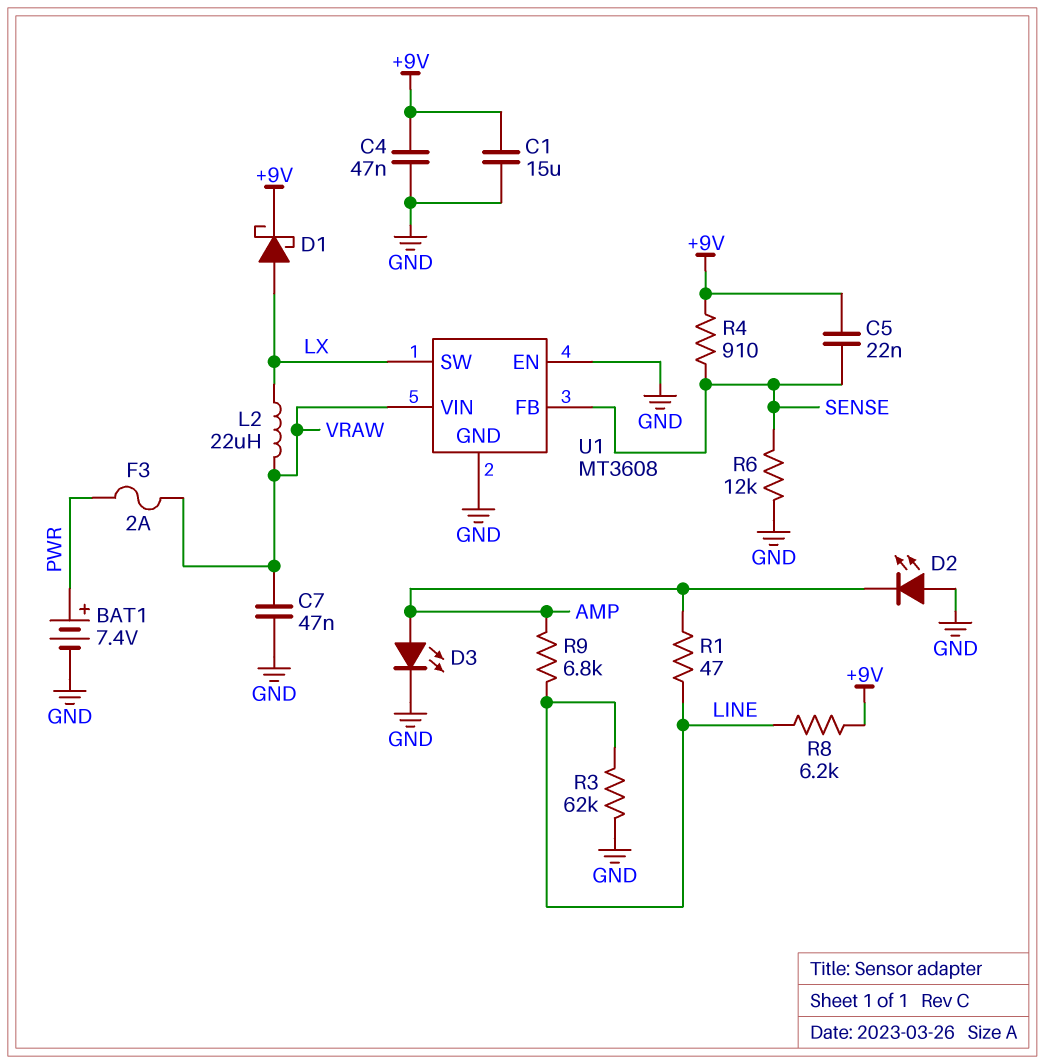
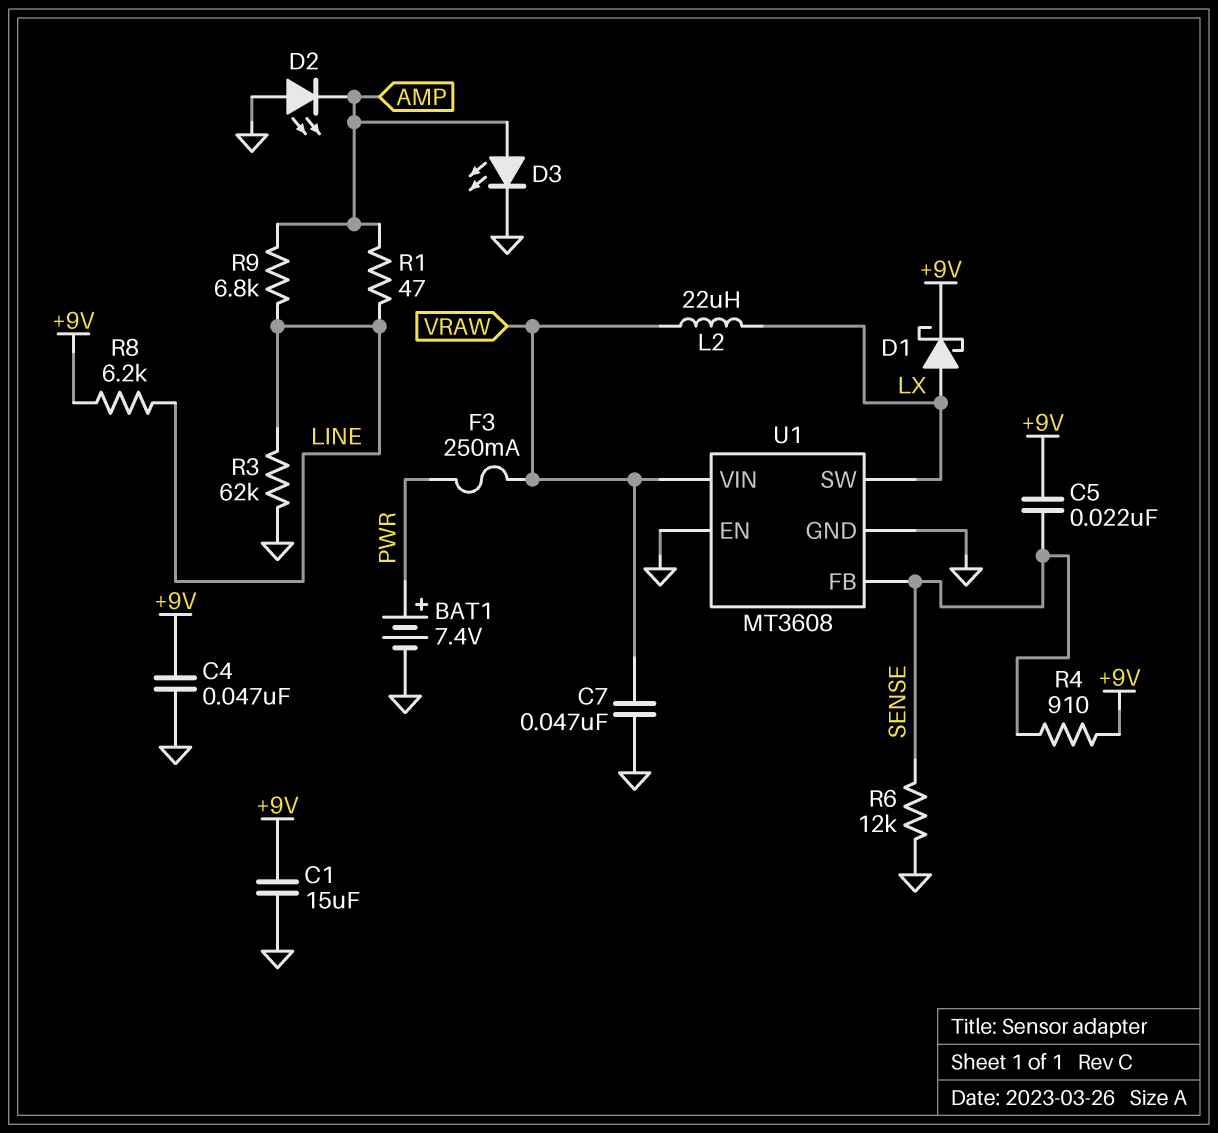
F3: 2A (PWR, VRAW) -> 250mA (PWR, VRAW)

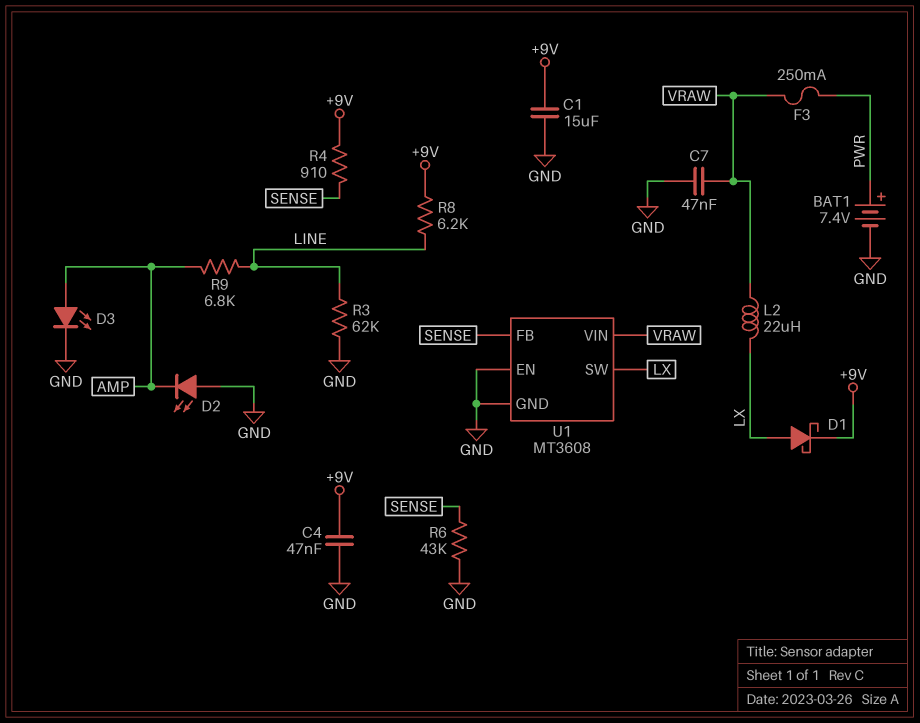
C5: 22nF (+9V, SENSE) -> none
R1: 47 (AMP, LINE) -> none
R6: 12k (GND, SENSE) -> 43k (GND, SENSE)

